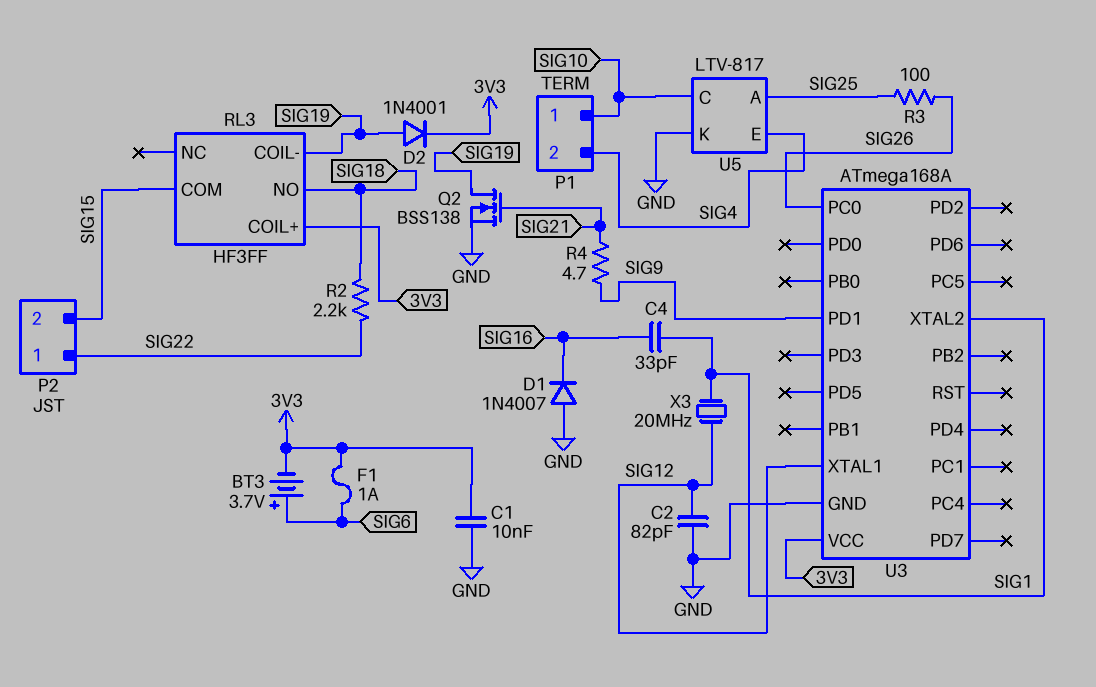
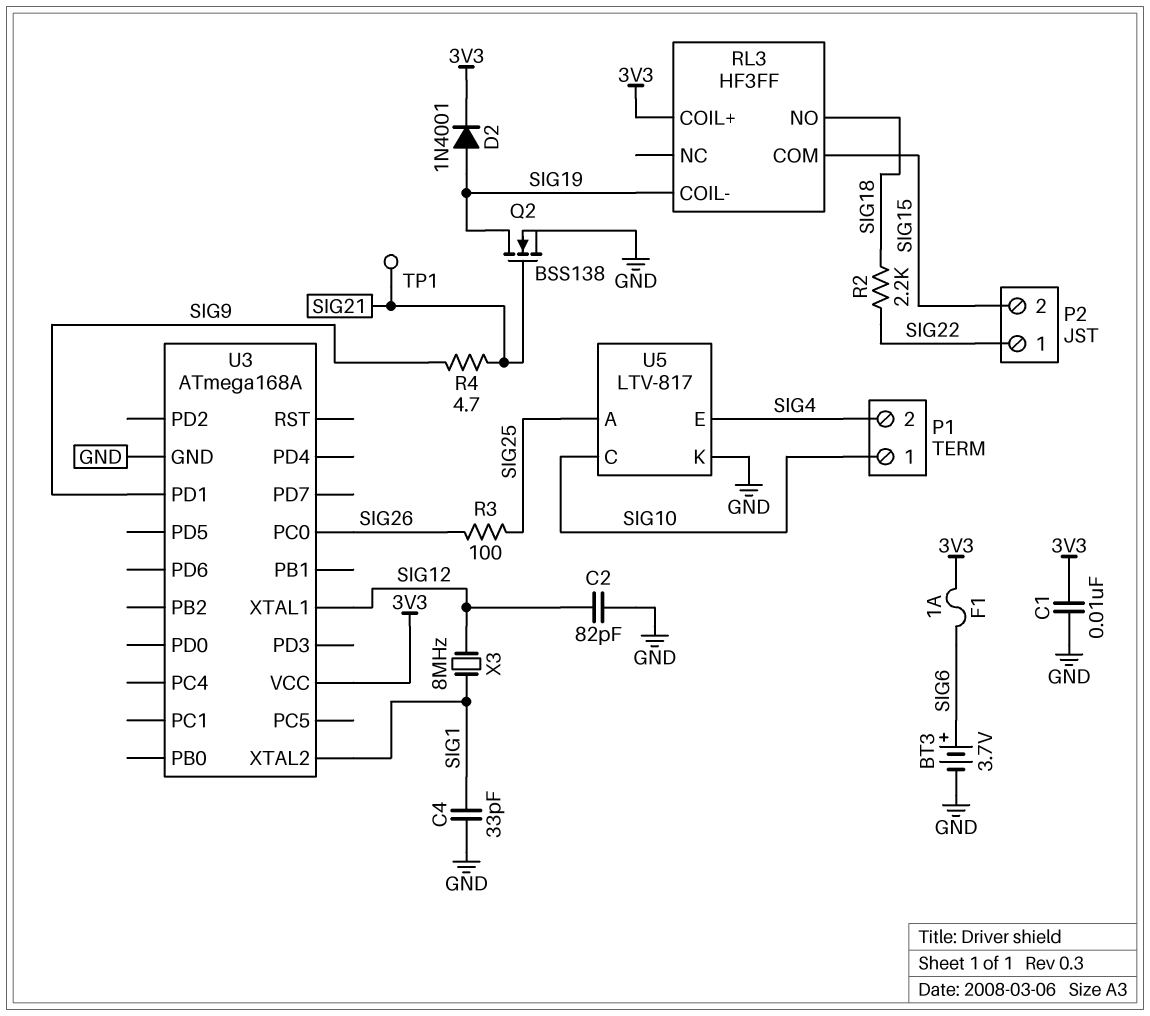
BT3: 3.7V (plus SIG6, minus 3V3) -> 3.7V (plus SIG6, minus GND)
C4: 33pF (SIG1, SIG16) -> 33pF (GND, SIG1)
D1: diode 1N4007 (A GND, K SIG16) -> none
TP1: none -> test point (SIG21)
X3: 20MHz (SIG1, SIG12) -> 8MHz (SIG1, SIG12)

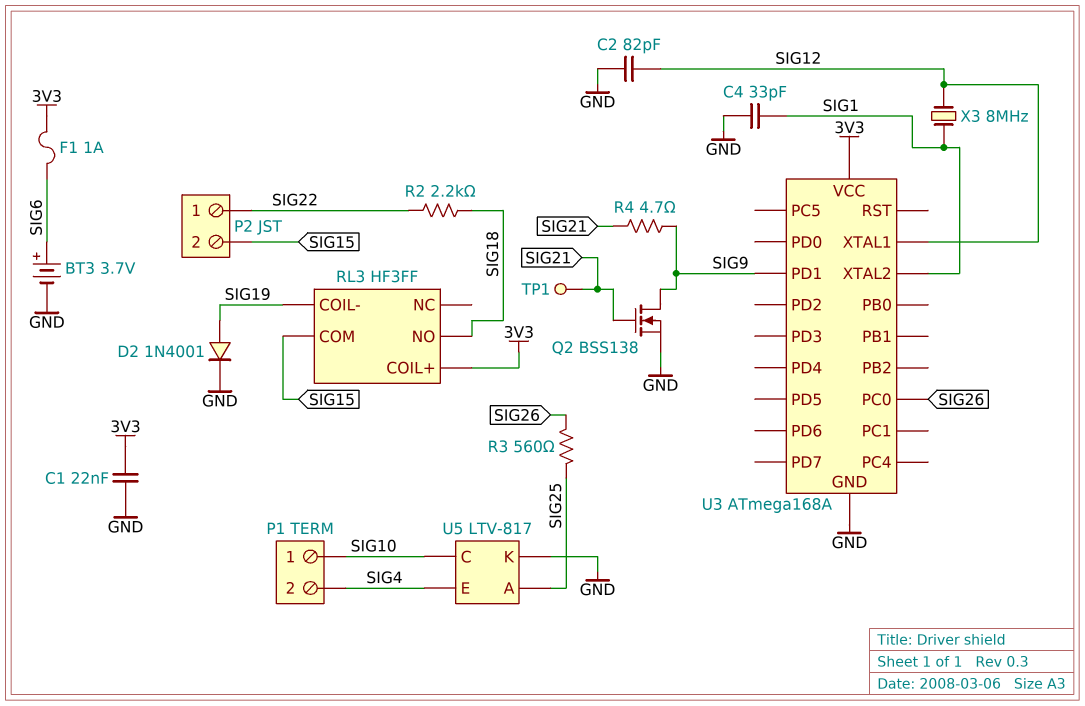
C1: 10nF (3V3, GND) -> 22nF (3V3, GND)
D2: diode 1N4001 (A SIG19, K 3V3) -> diode 1N4001 (A SIG19, K GND)
Q2: NMOS BSS138 (G SIG21, D SIG19, S GND) -> NMOS BSS138 (G SIG21, D SIG9, S GND)
R3: 100 (SIG25, SIG26) -> 560 (SIG25, SIG26)

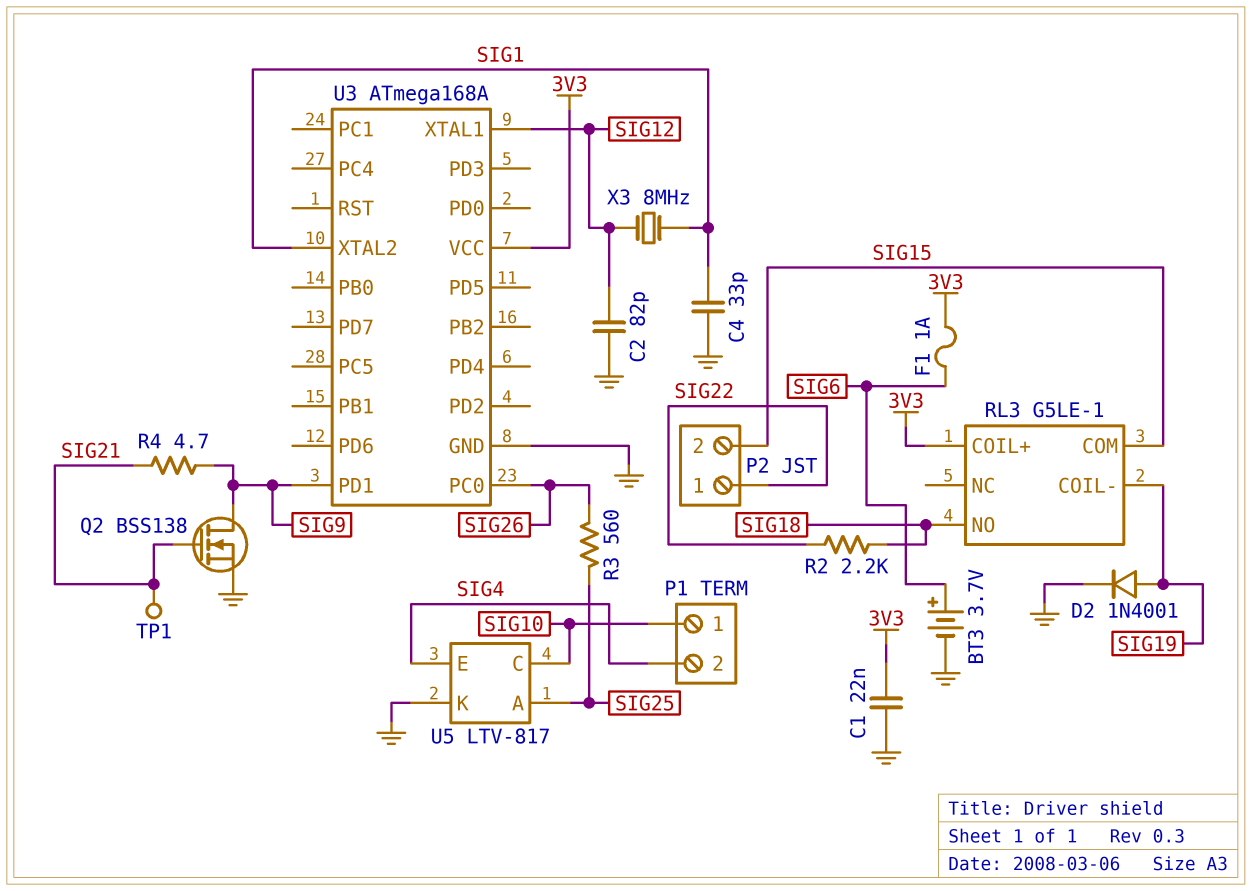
RL3: HF3FF -> G5LE-1

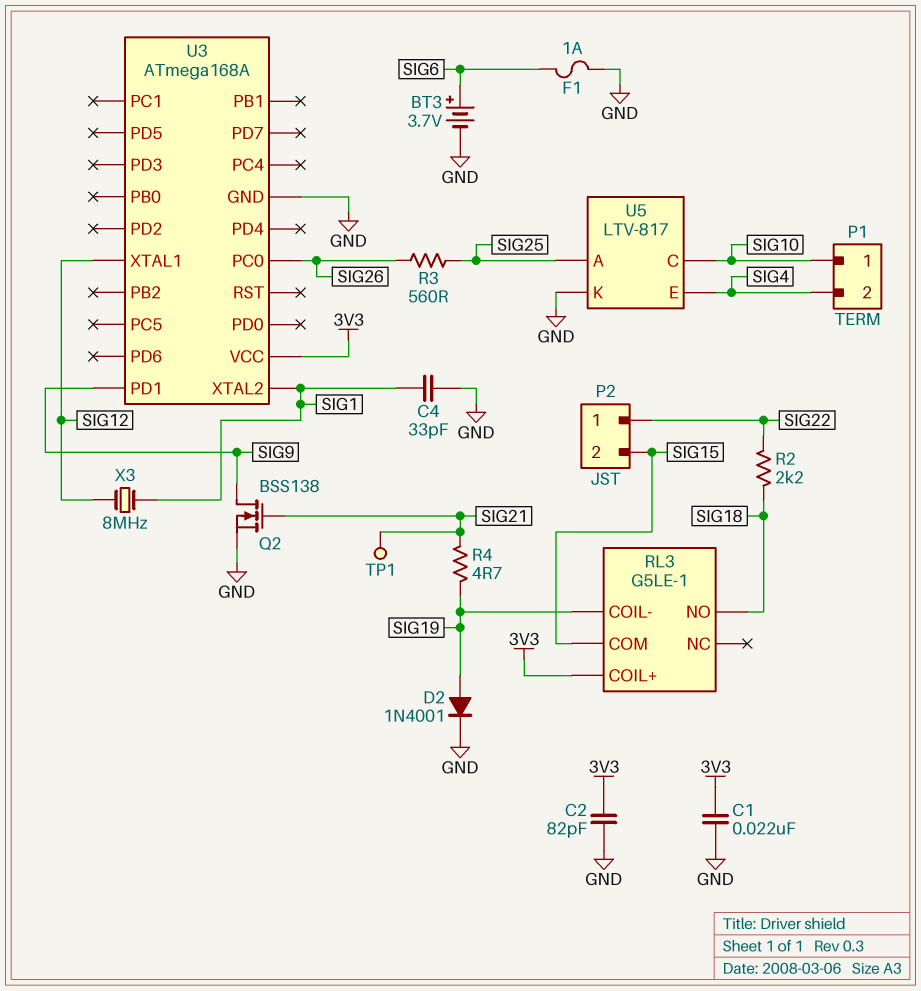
C2: 82pF (GND, SIG12) -> 82pF (3V3, GND)
F1: 1A (3V3, SIG6) -> 1A (GND, SIG6)
R4: 4.7 (SIG9, SIG21) -> 4.7 (SIG19, SIG21)

